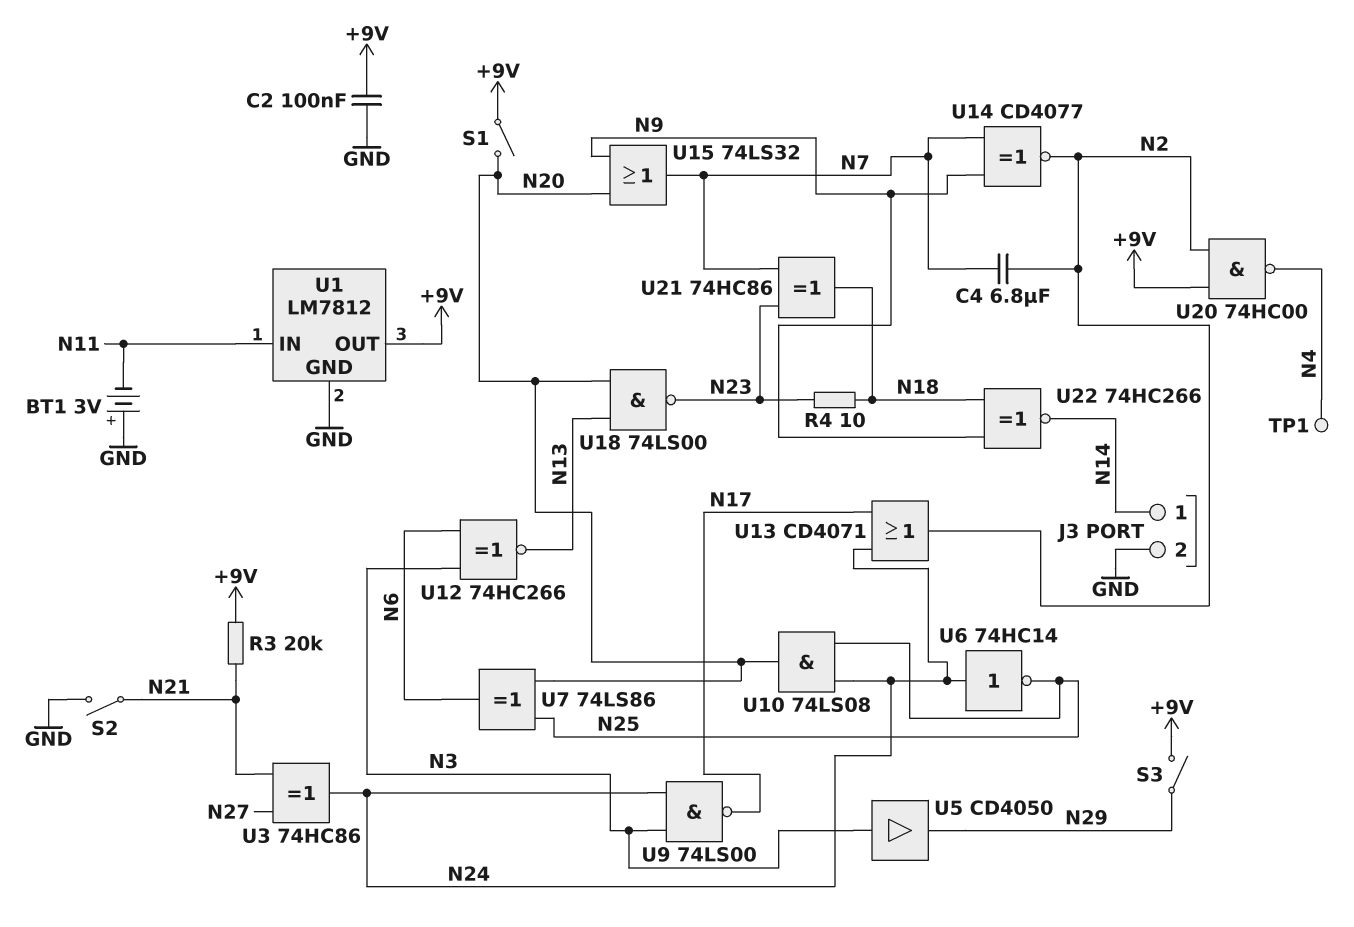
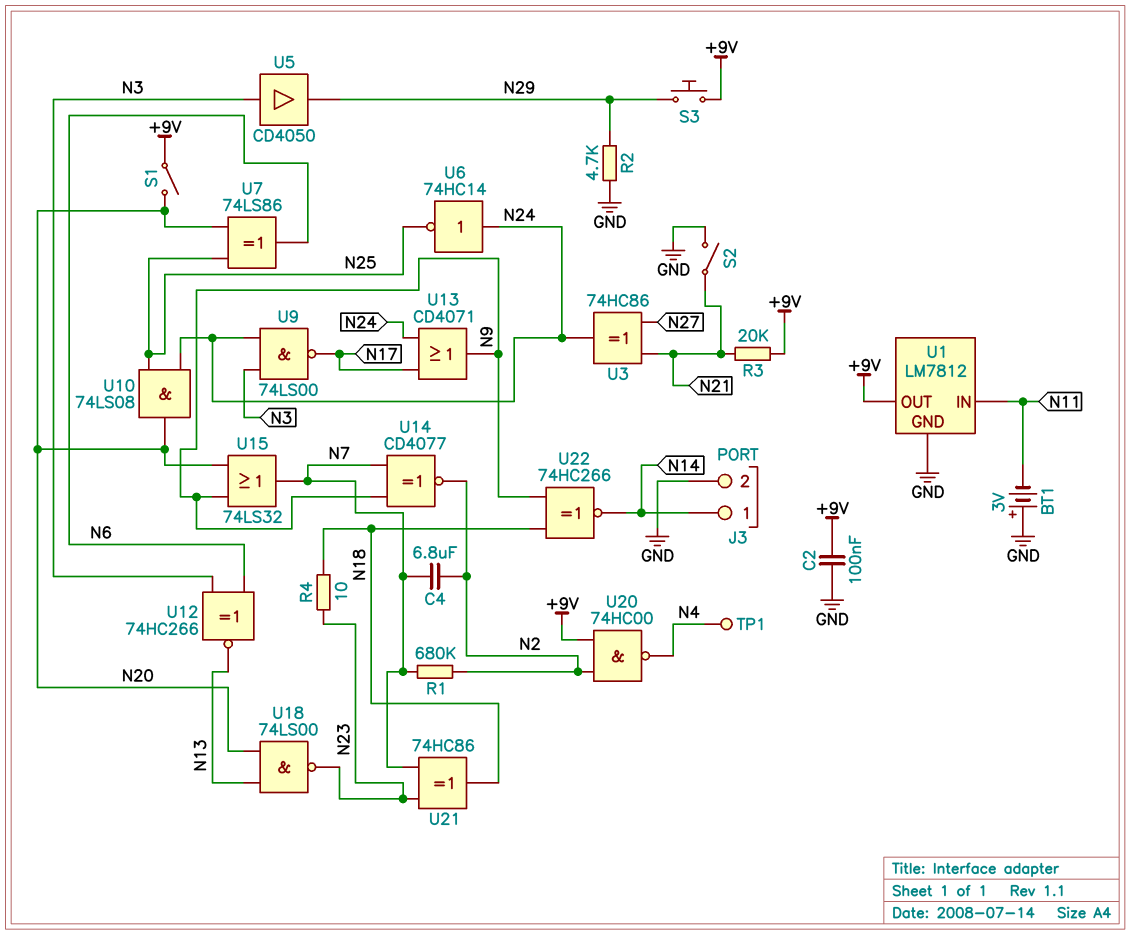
R1: none -> 680k (N2, N7)
R2: none -> 4.7k (GND, N29)
S3: switch (+9V, N29) -> button (+9V, N29)
U13: OR CD4071 (in N17, in N24, out N2) -> OR CD4071 (in N17, in N24, out N9)

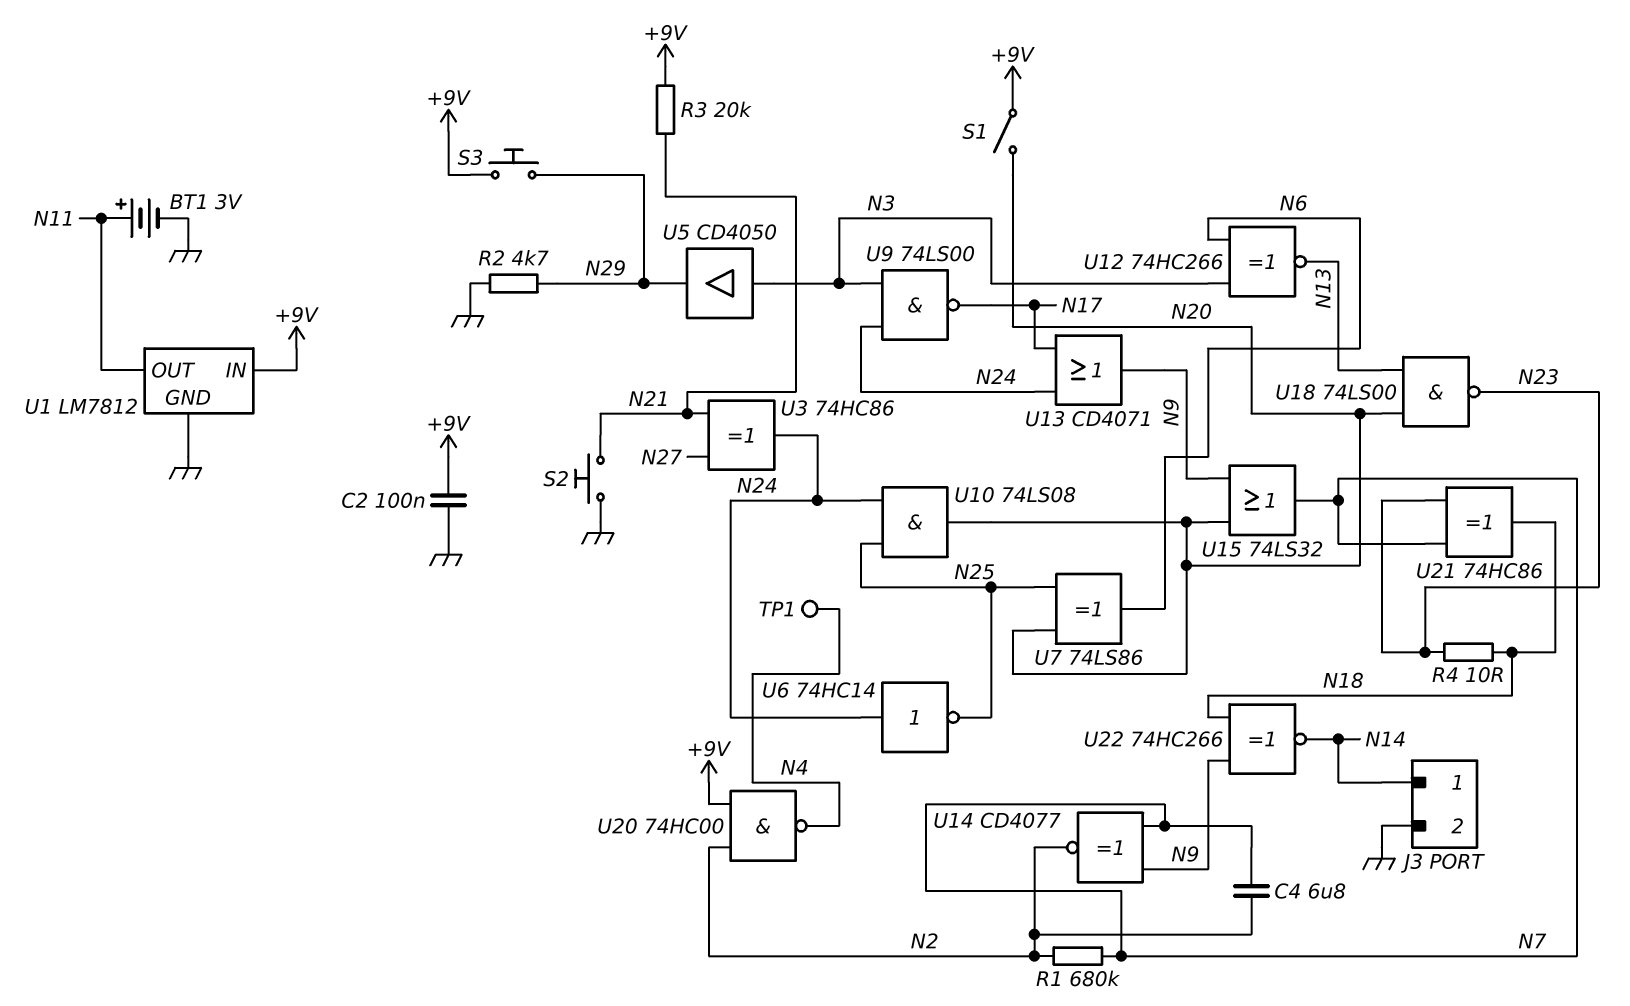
BT1: 3V (plus GND, minus N11) -> 3V (plus N11, minus GND)
S2: switch (GND, N21) -> button (GND, N21)
U1 pin IN: N11 -> +9V
U1 pin OUT: +9V -> N11

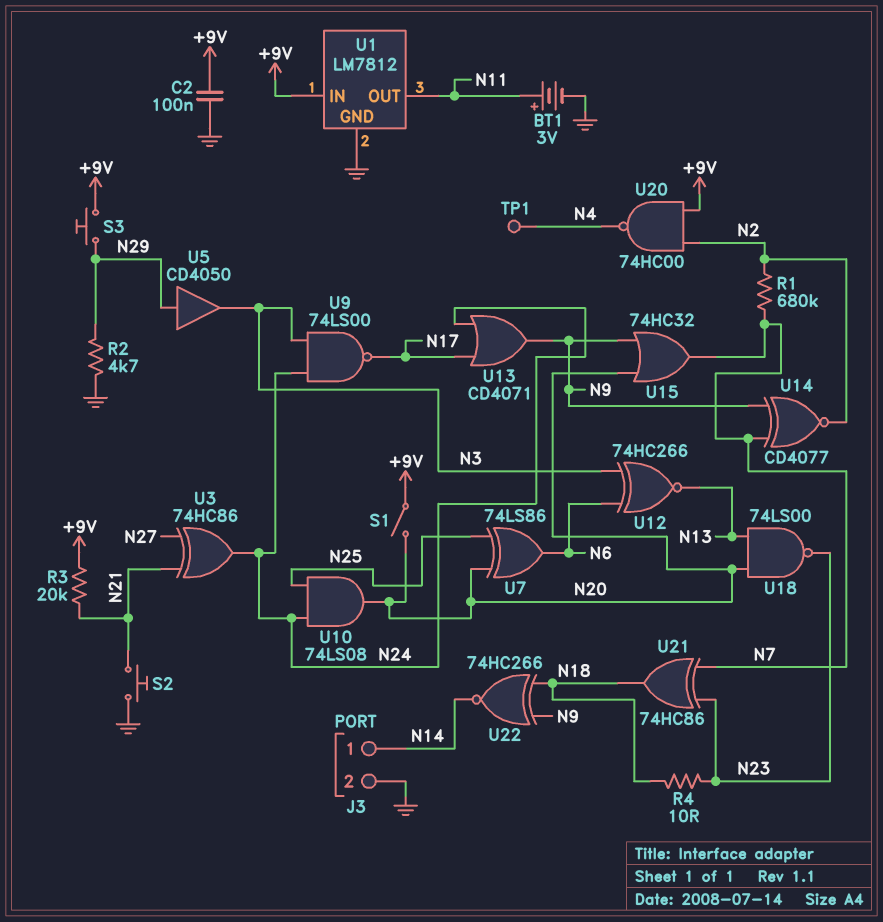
C4: 6.8uF (N2, N7) -> none
U5: buffer CD4050 (in N3, out N29) -> buffer CD4050 (in N29, out N3)
U6: NOT 74HC14 (in N24, out N25) -> none
U15: OR 74LS32 (in N9, in N20, out N7) -> OR 74HC32 (in N9, in N20, out N7)

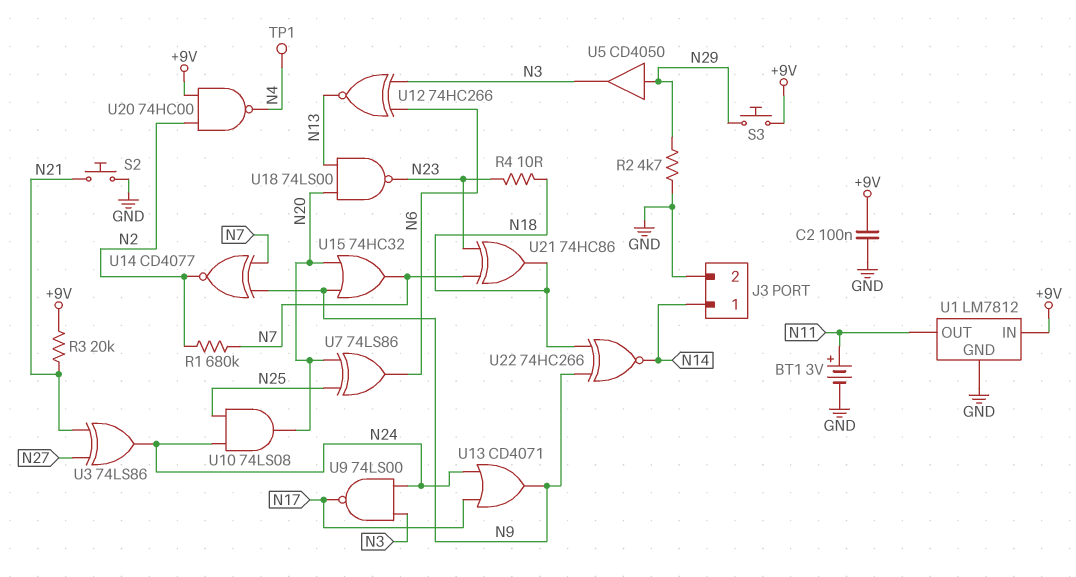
S1: switch (+9V, N20) -> none
U3: XOR 74HC86 (in N21, in N27, out N24) -> XOR 74LS86 (in N21, in N27, out N24)

